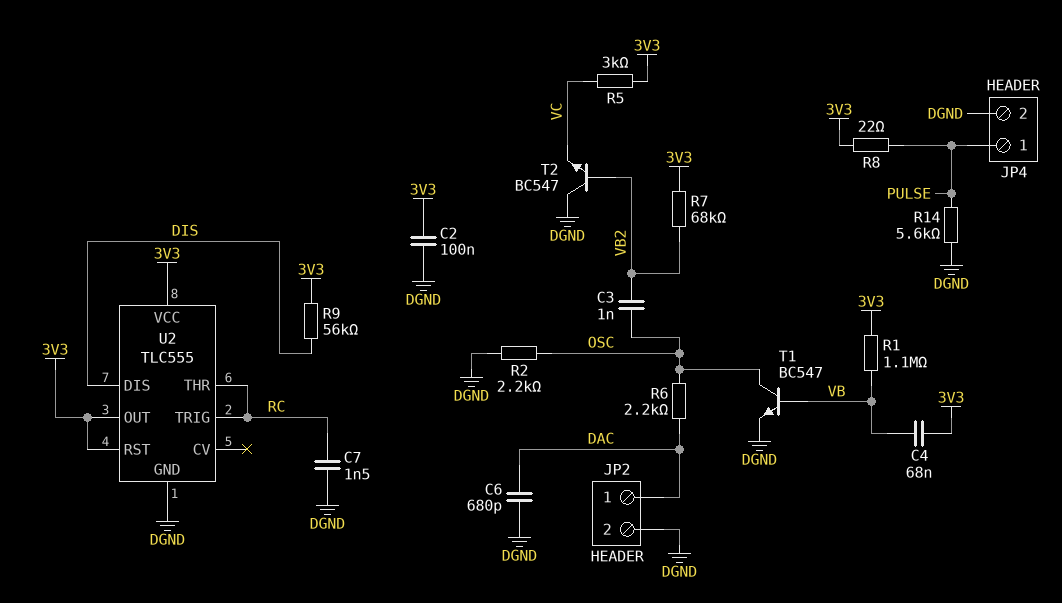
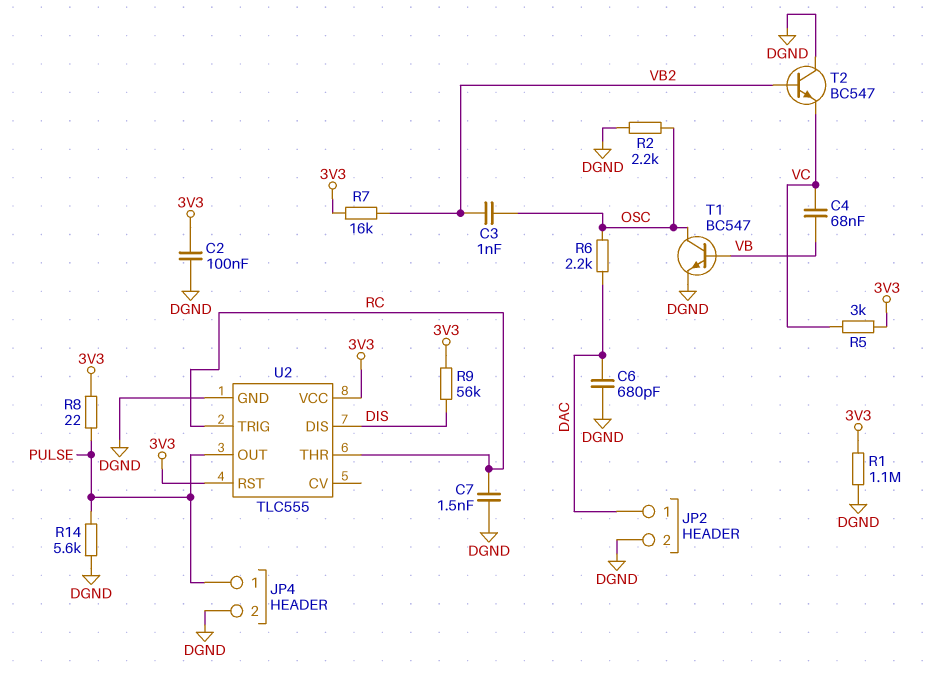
C4: 68nF (3V3, VB) -> 68nF (VB, VC)
R1: 1.1M (3V3, VB) -> 1.1M (3V3, DGND)
R7: 68k (3V3, VB2) -> 16k (3V3, VB2)
U2 pin OUT: 3V3 -> PULSE

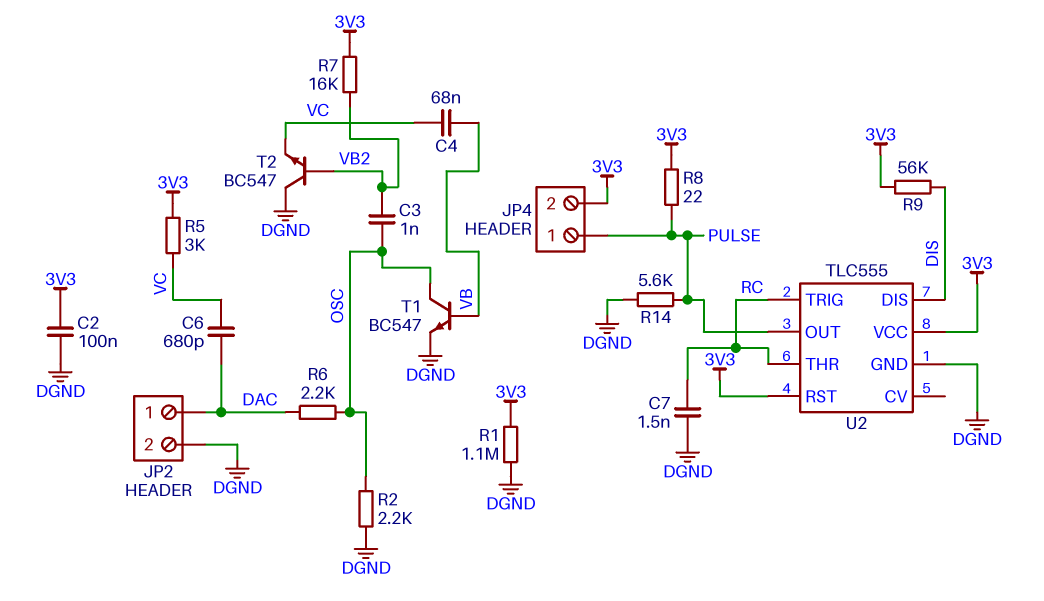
C6: 680pF (DAC, DGND) -> 680pF (DAC, VC)
JP4 pin 2: DGND -> 3V3

